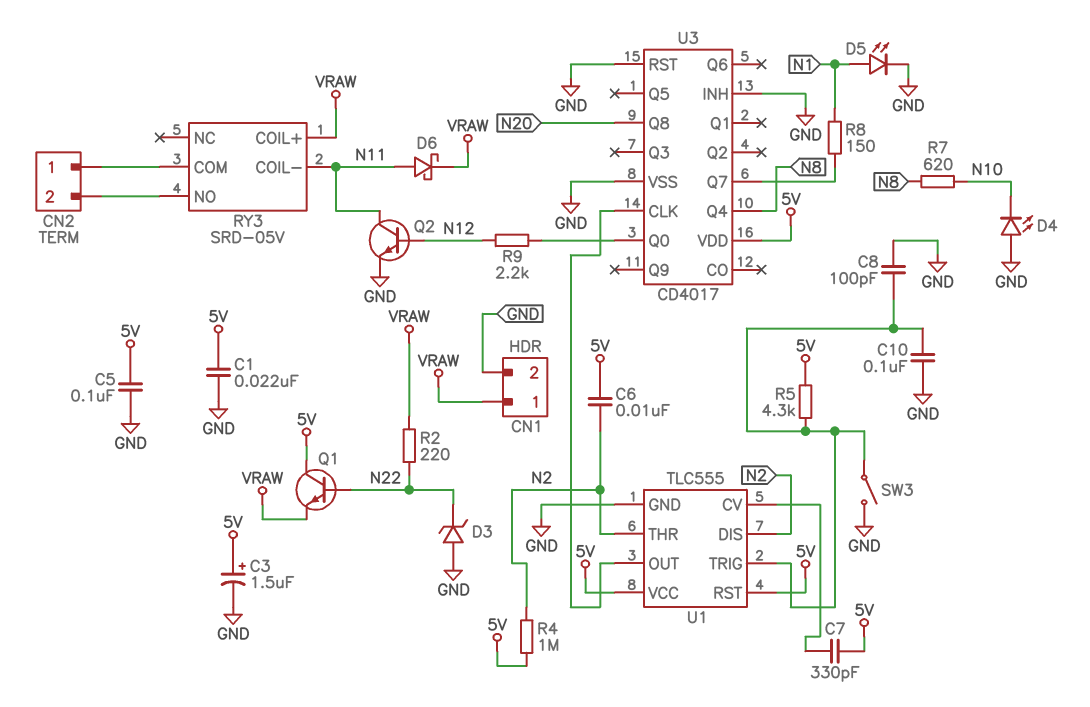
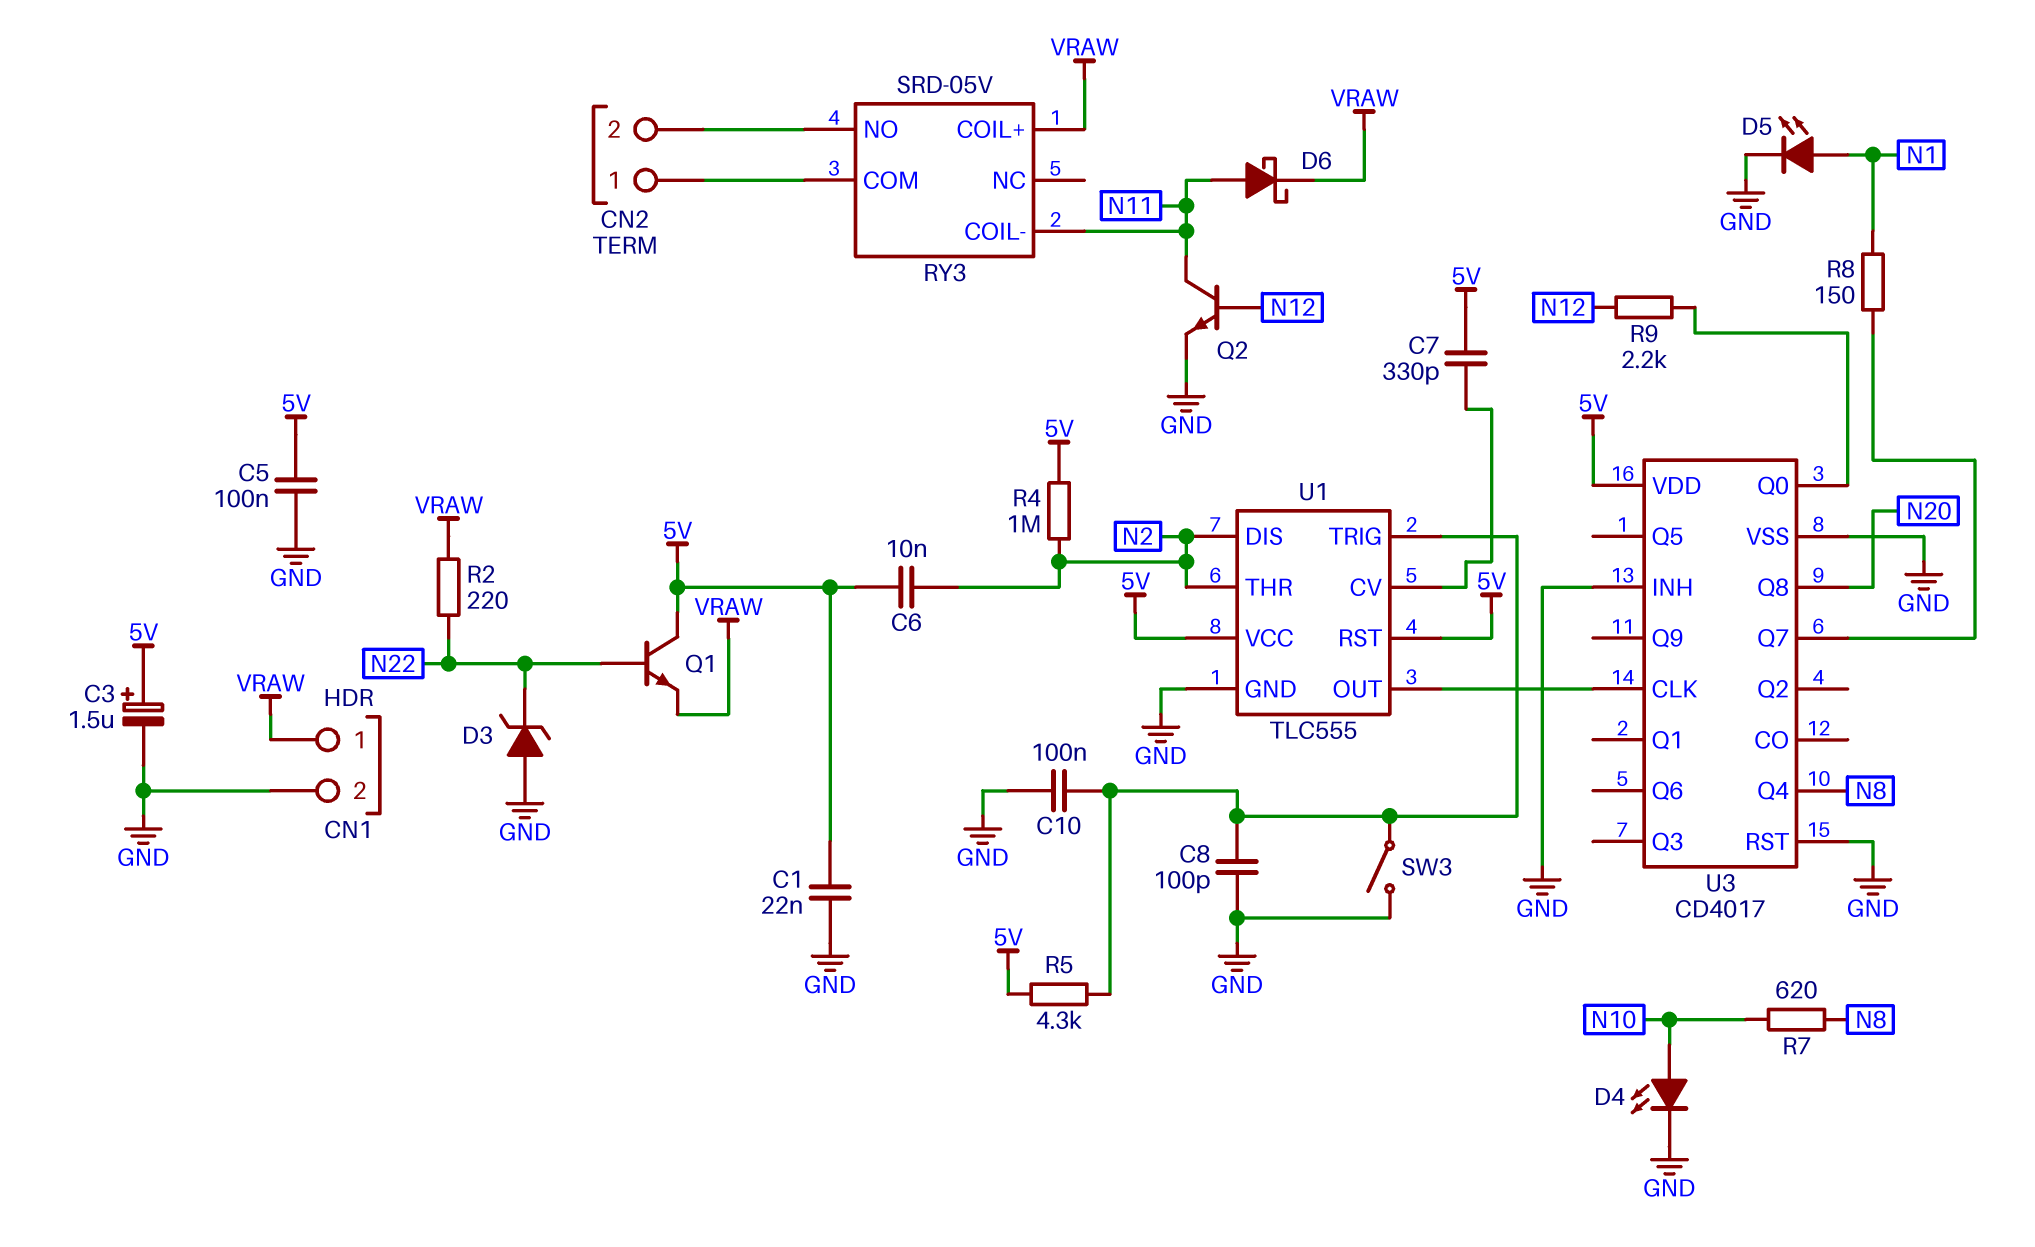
D4: LED (A GND, K N10) -> LED (A N10, K GND)

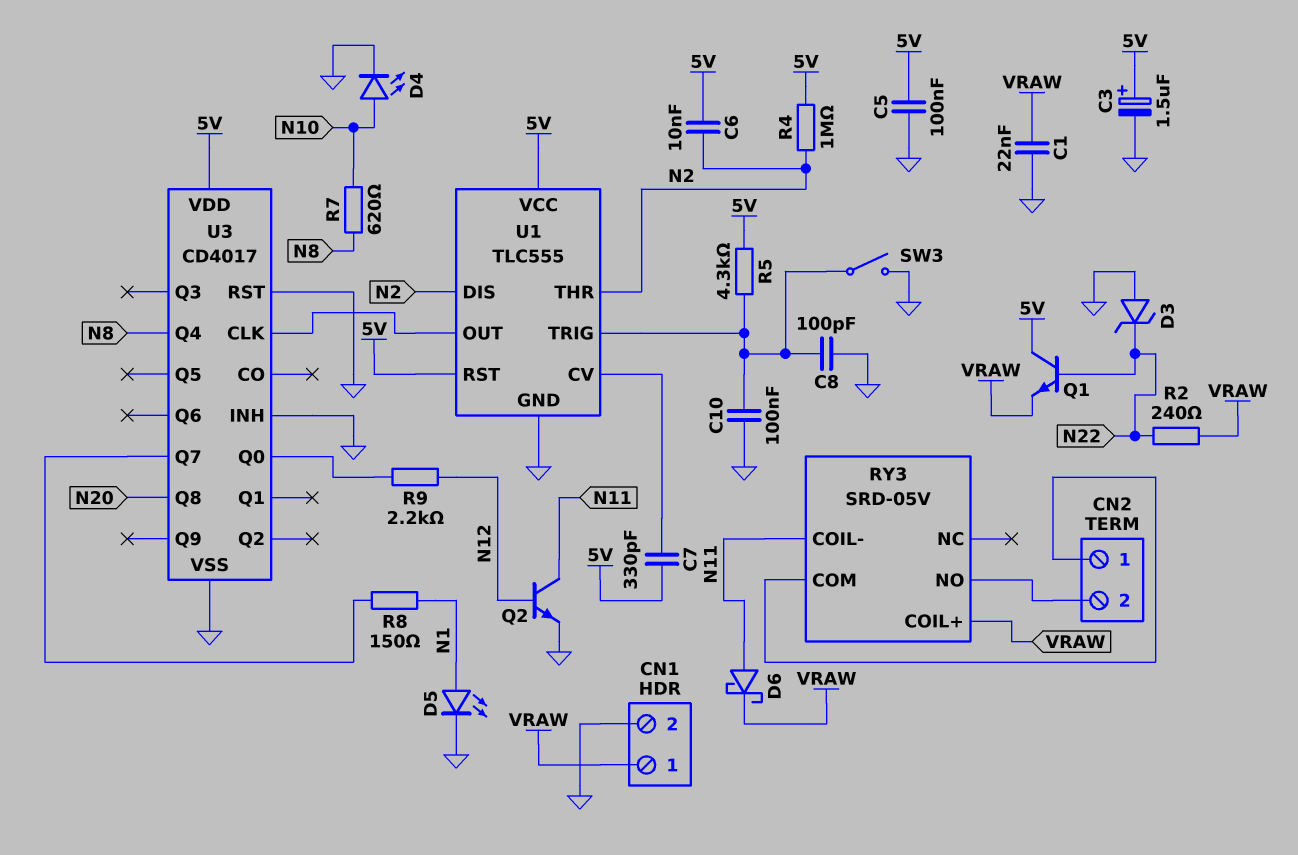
C1: 22nF (5V, GND) -> 22nF (GND, VRAW)
R2: 220 (N22, VRAW) -> 240 (N22, VRAW)

